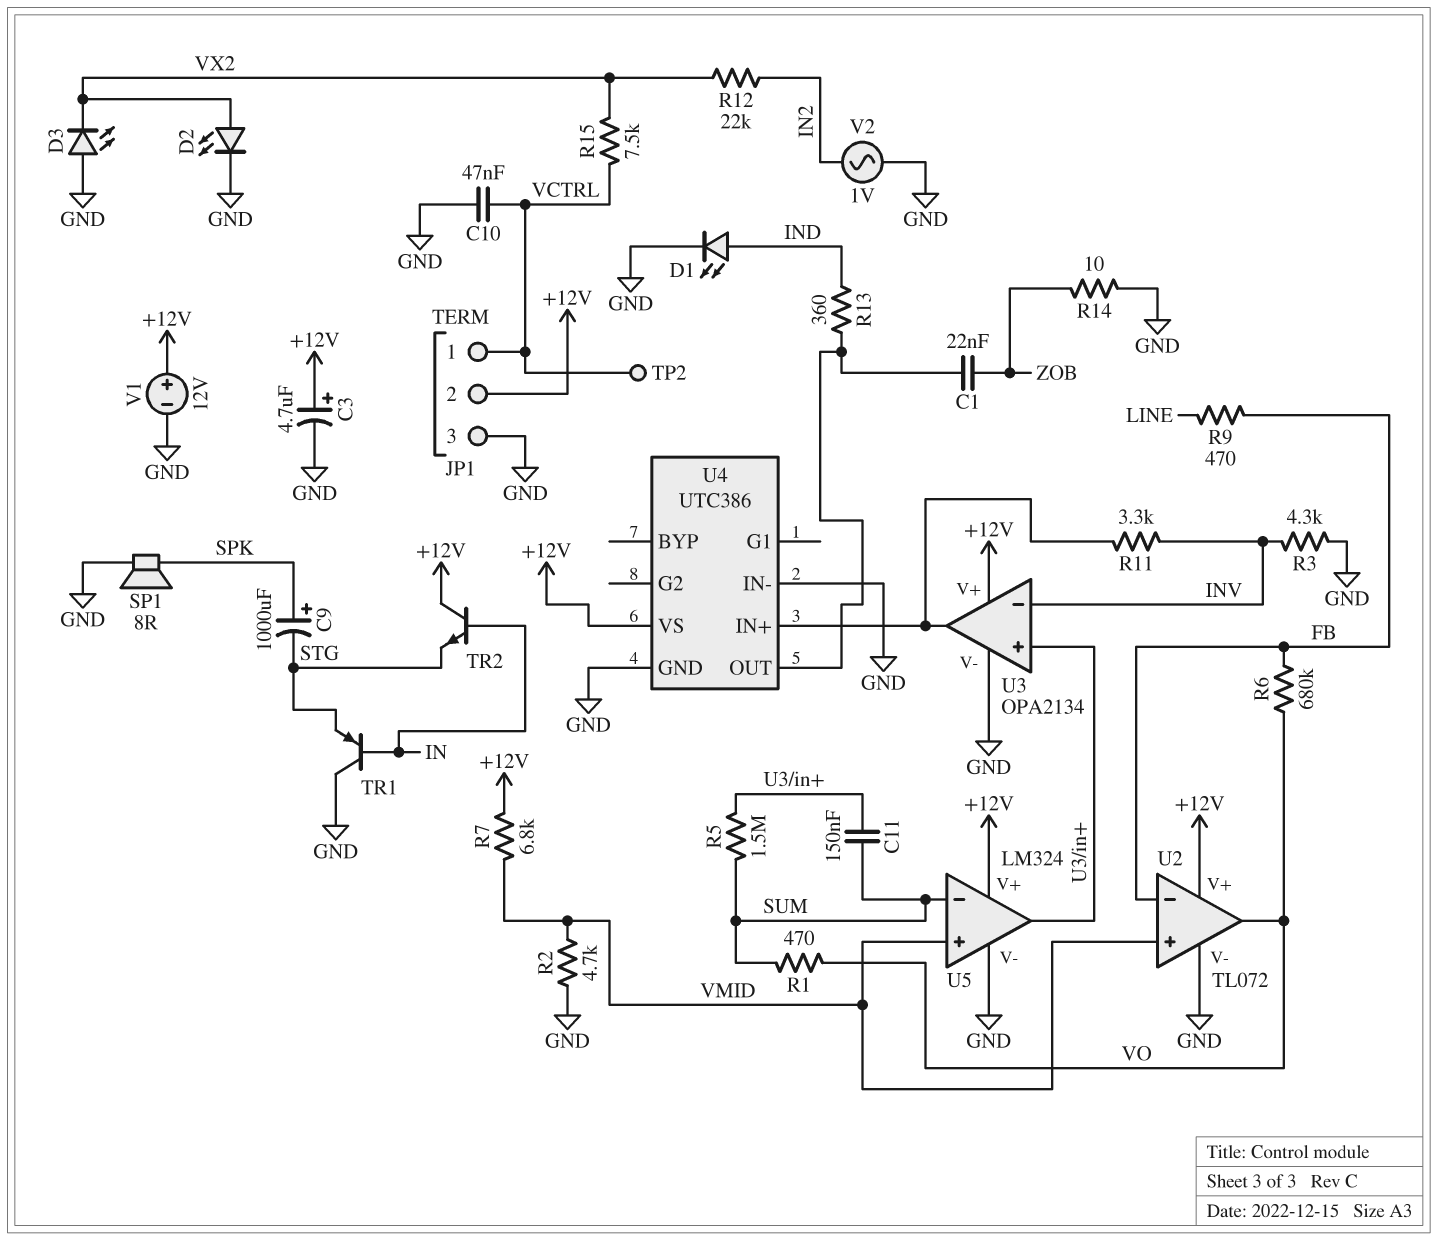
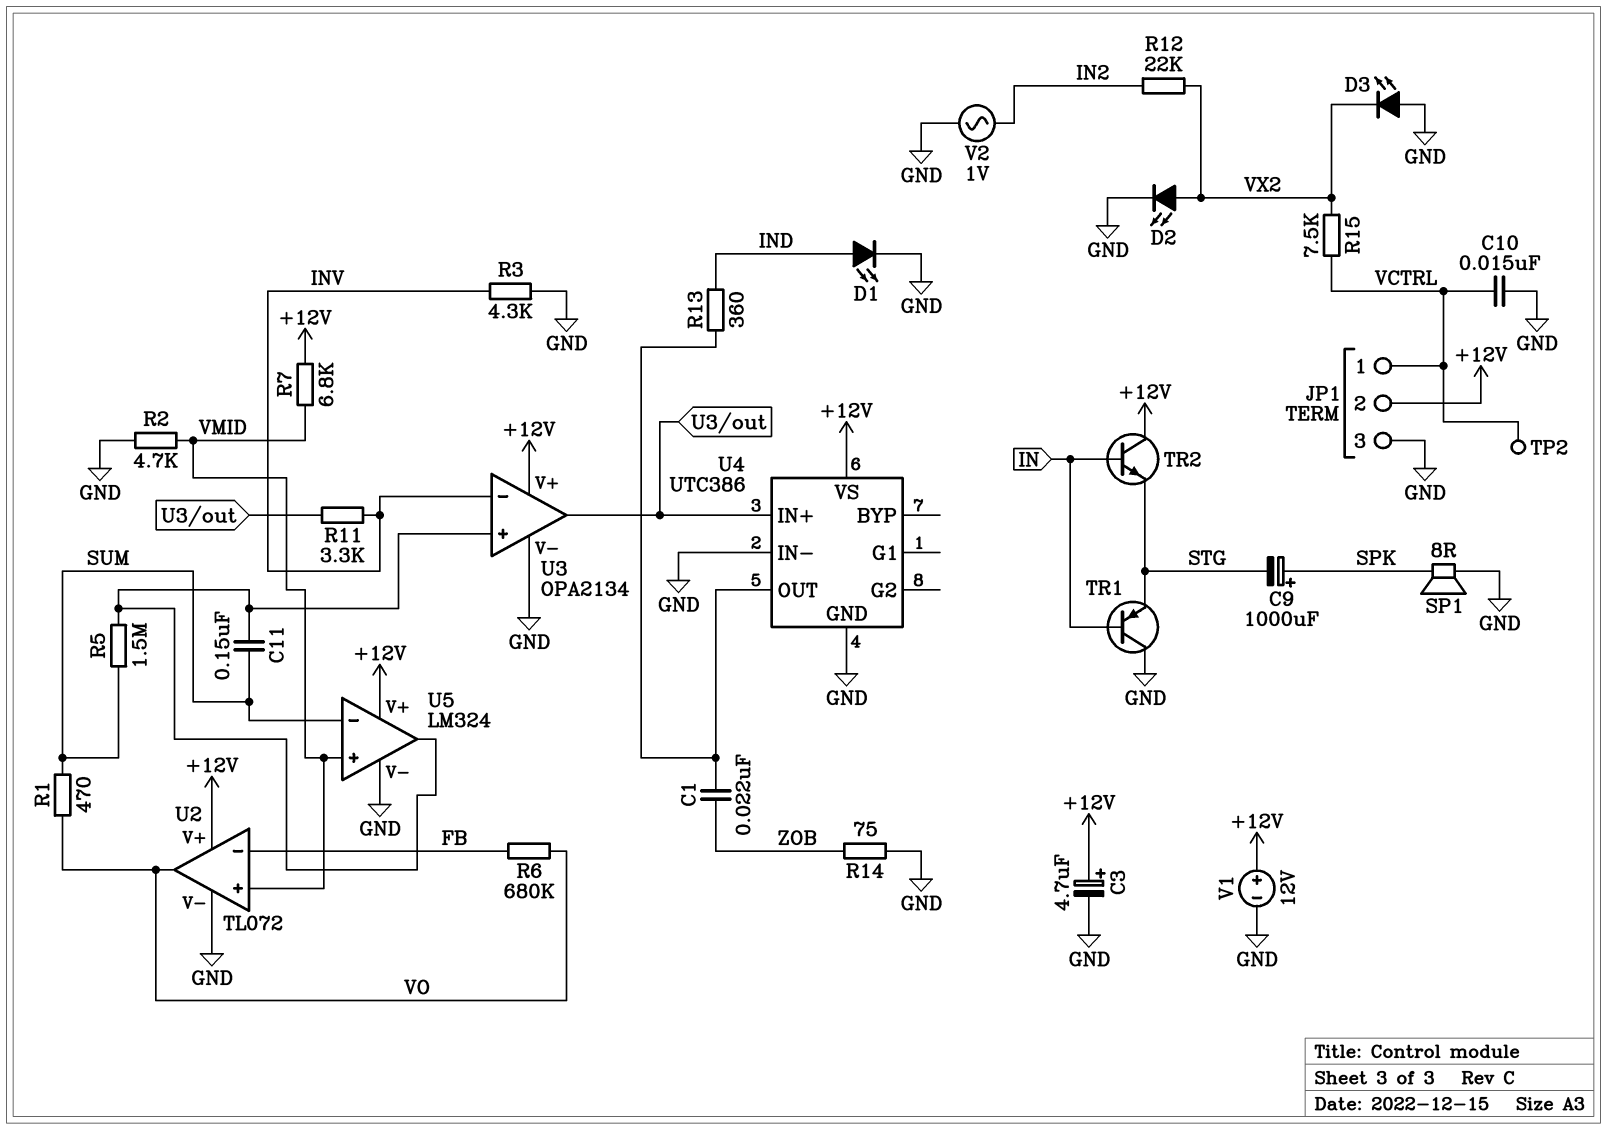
C10: 47nF (GND, VCTRL) -> 15nF (GND, VCTRL)
R9: 470 (FB, LINE) -> none
R14: 10 (GND, ZOB) -> 75 (GND, ZOB)

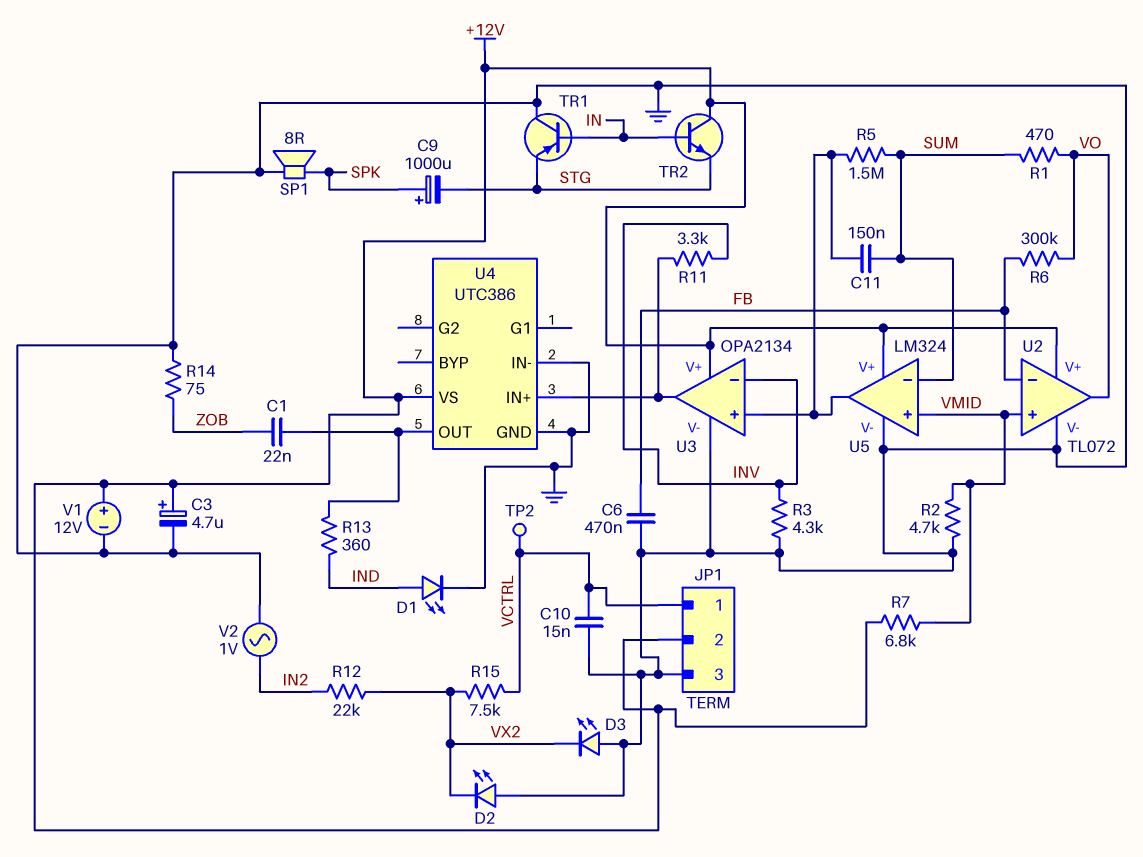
C6: none -> 470nF (FB, GND)
D2: LED (A VX2, K GND) -> LED (A GND, K VX2)
R6: 680k (FB, VO) -> 300k (FB, VO)

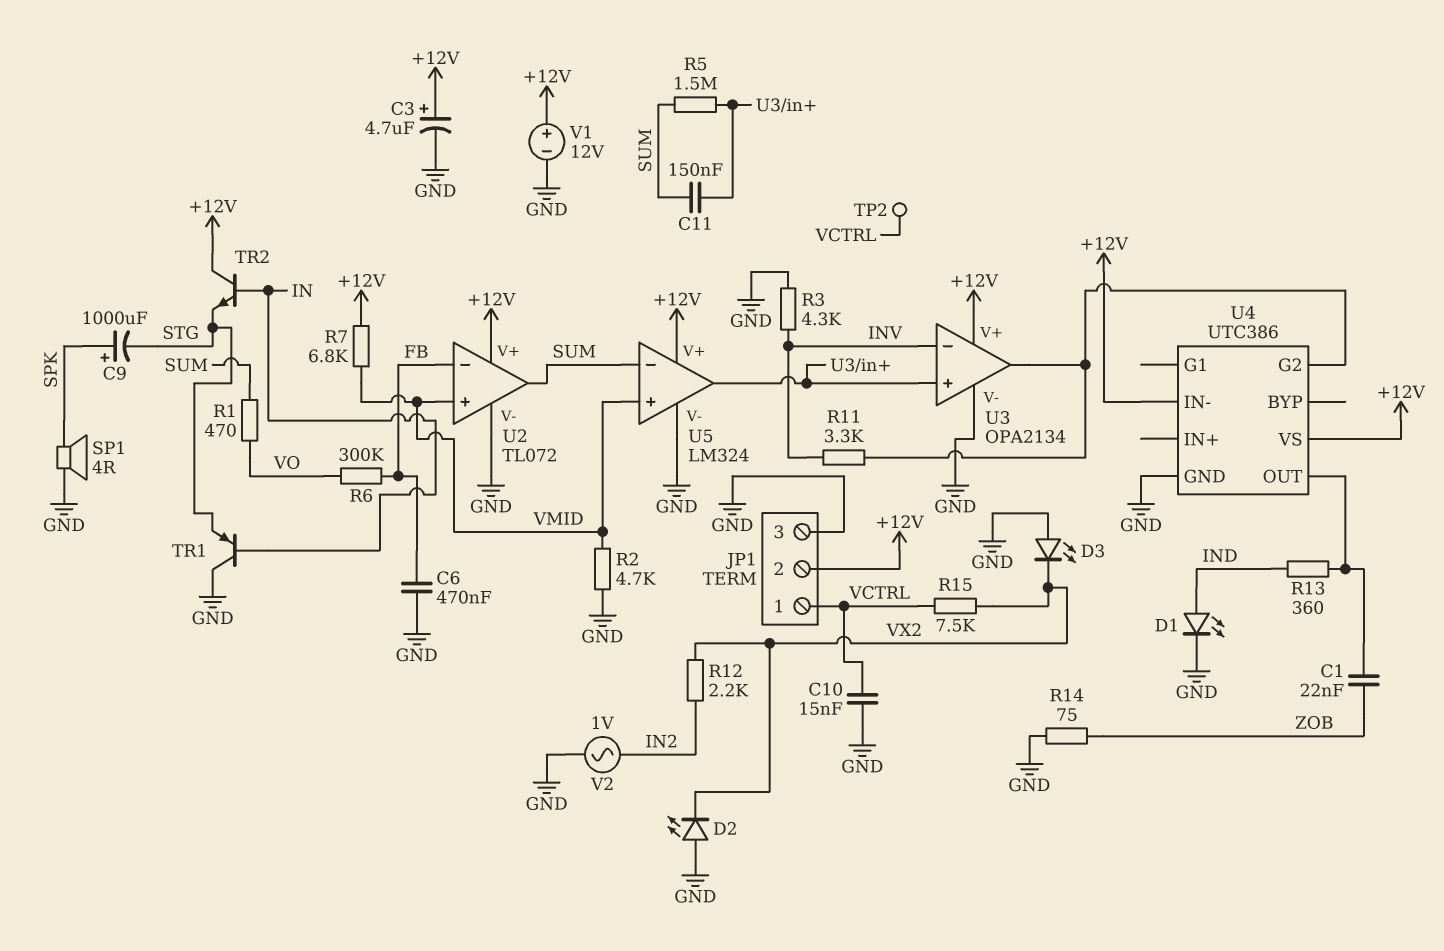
R12: 22k (IN2, VX2) -> 2.2k (IN2, VX2)
SP1: speaker 8R (GND, SPK) -> speaker 4R (GND, SPK)
U2 pin out: VO -> SUM
U4 pin G2: none -> U3/out
U4 pin IN+: U3/out -> none
U4 pin IN-: GND -> +12V

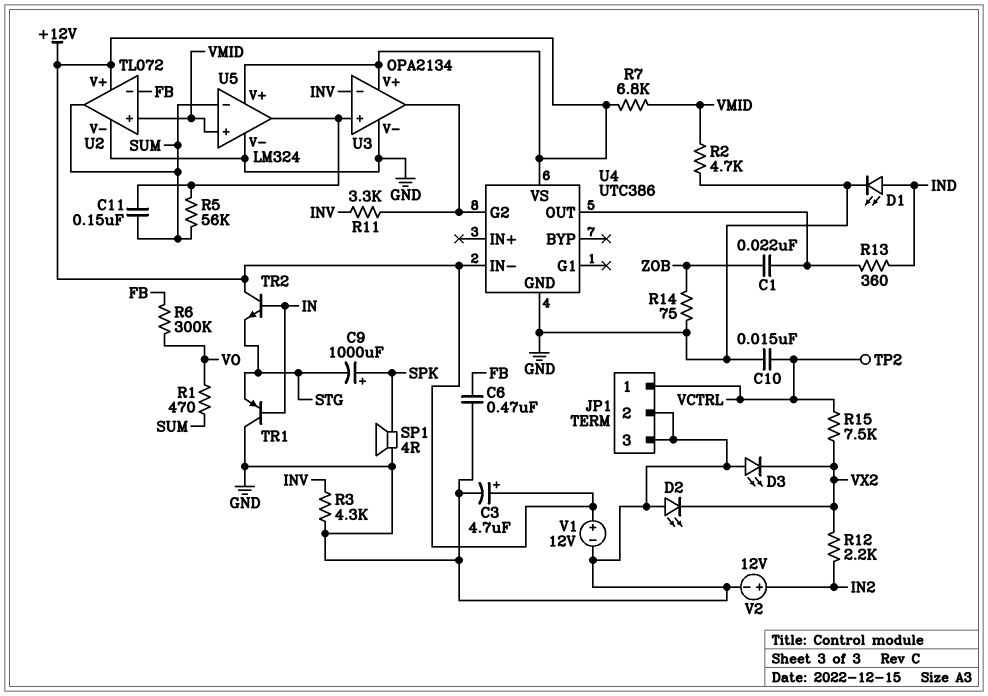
JP1 pin 2: +12V -> GND
R5: 1.5M (SUM, U3/in+) -> 56k (SUM, U3/in+)
V2: AC 1V (GND, IN2) -> 12V (plus IN2, minus GND)

